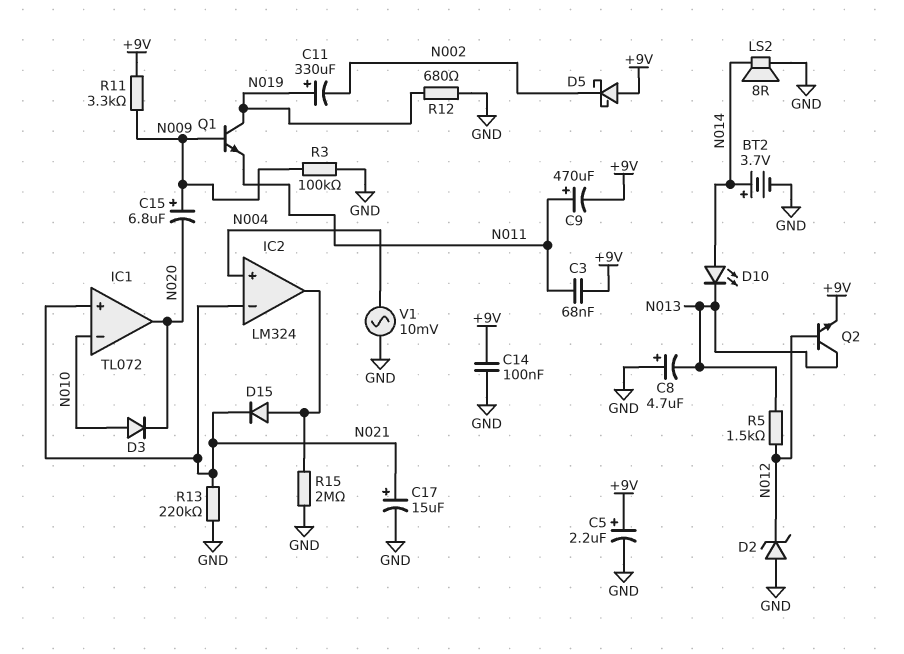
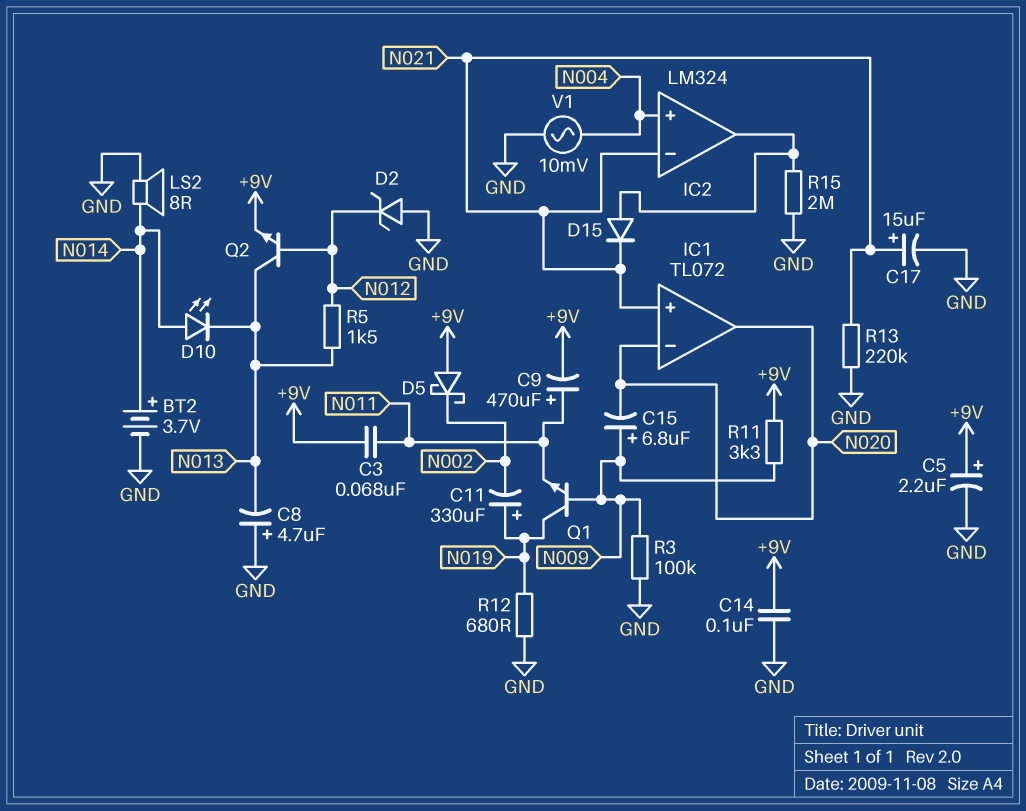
D3: diode (A N010, K N020) -> none
IC1 pin in-: N010 -> N020

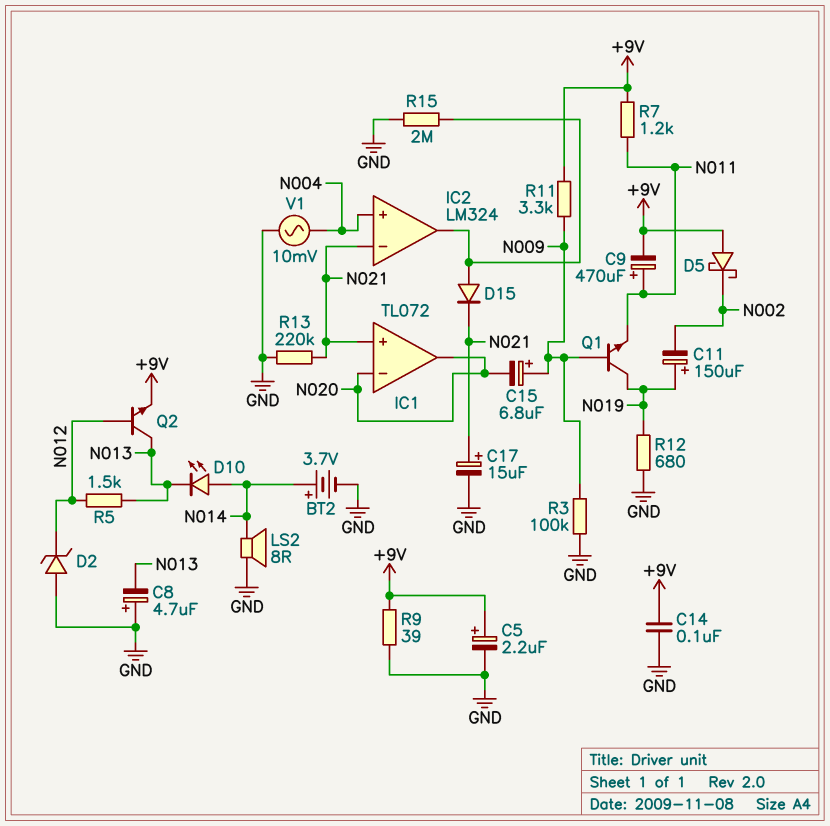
C3: 68nF (+9V, N011) -> none
C11: 330uF (plus N019, minus N002) -> 150uF (plus N019, minus N002)
R7: none -> 1.2k (+9V, N011)
R9: none -> 39 (+9V, GND)

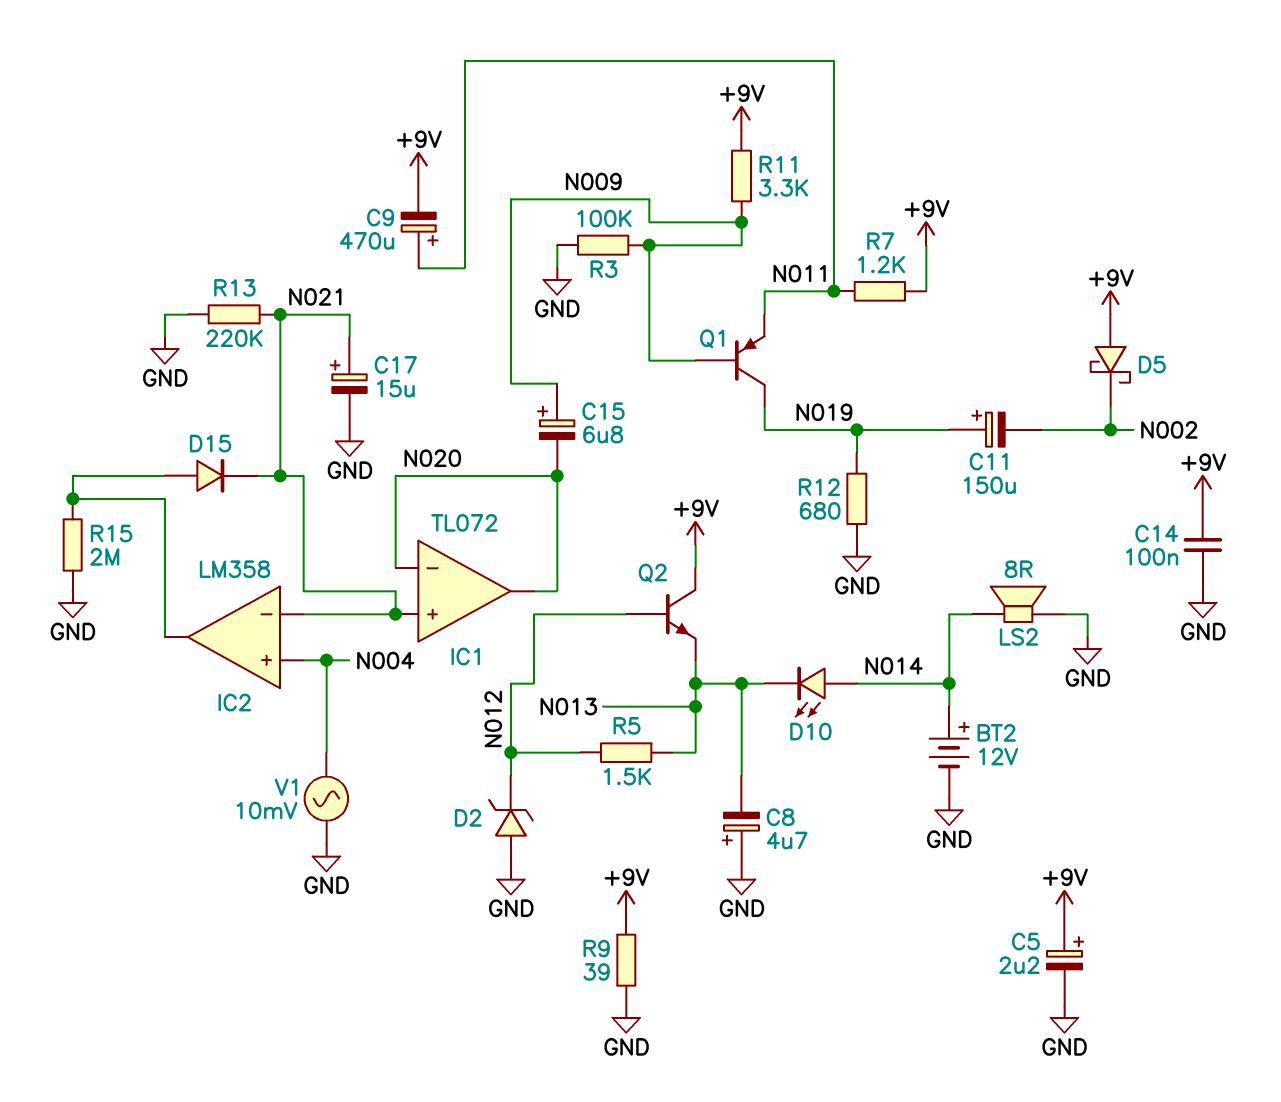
BT2: 3.7V (plus N014, minus GND) -> 12V (plus N014, minus GND)
IC2: LM324 -> LM358
Q1: NPN (B N009, C N019, E N011) -> PNP (B N009, C N019, E N011)
Q2: NPN (B N012, C N013, E +9V) -> NPN (B N012, C +9V, E N013)

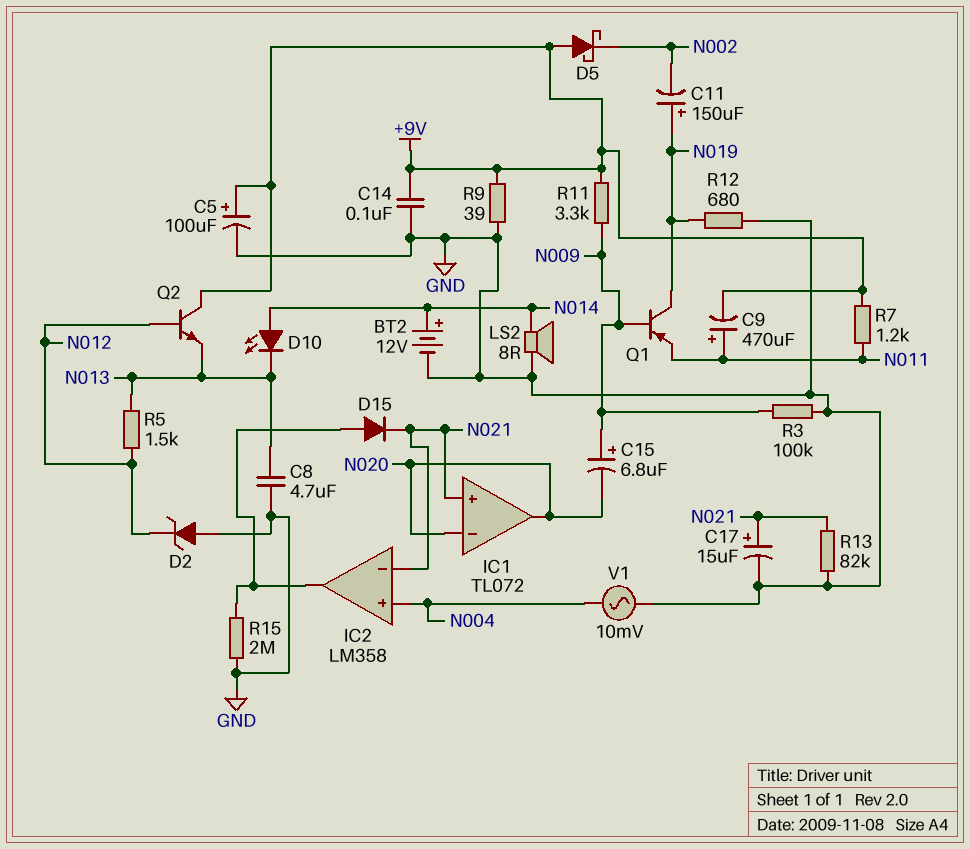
C5: 2.2uF (plus +9V, minus GND) -> 100uF (plus +9V, minus GND)
C8: 4.7uF (plus GND, minus N013) -> 4.7uF (GND, N013)
R13: 220k (GND, N021) -> 82k (GND, N021)

